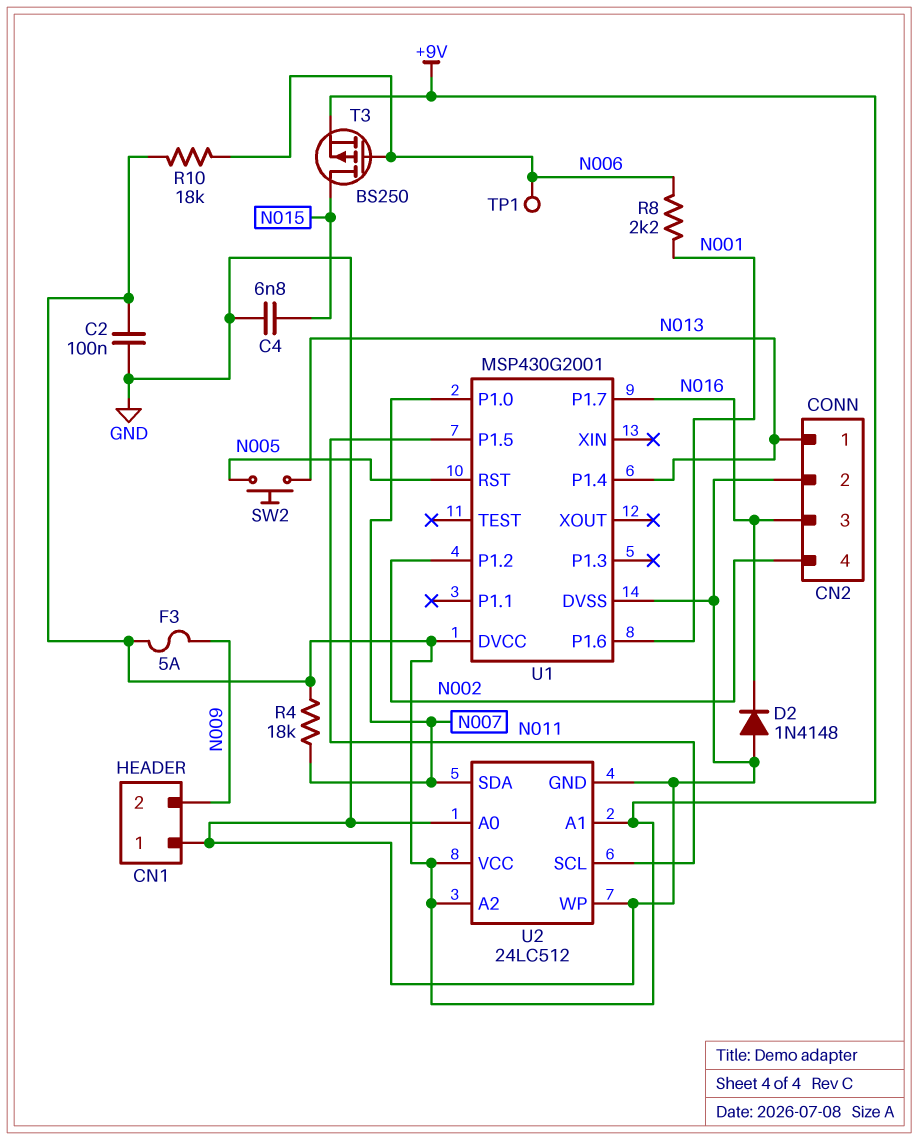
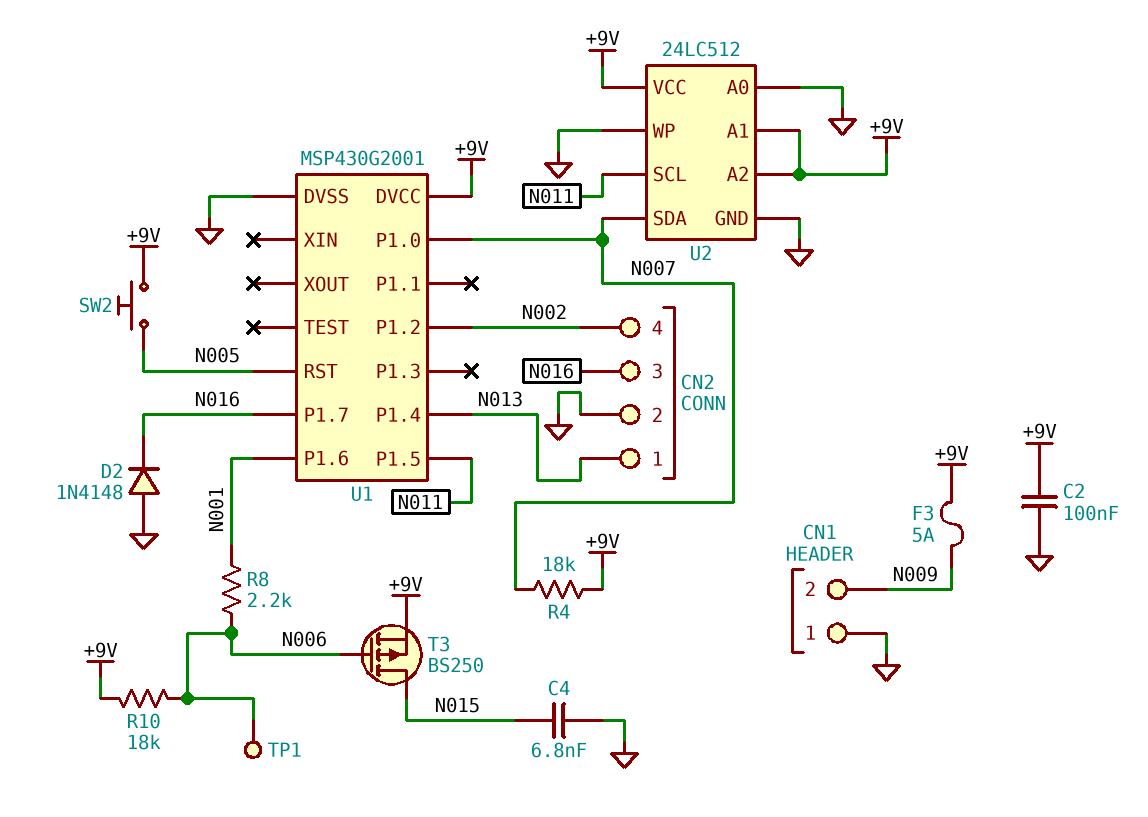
SW2: button (N005, N013) -> button (+9V, N005)

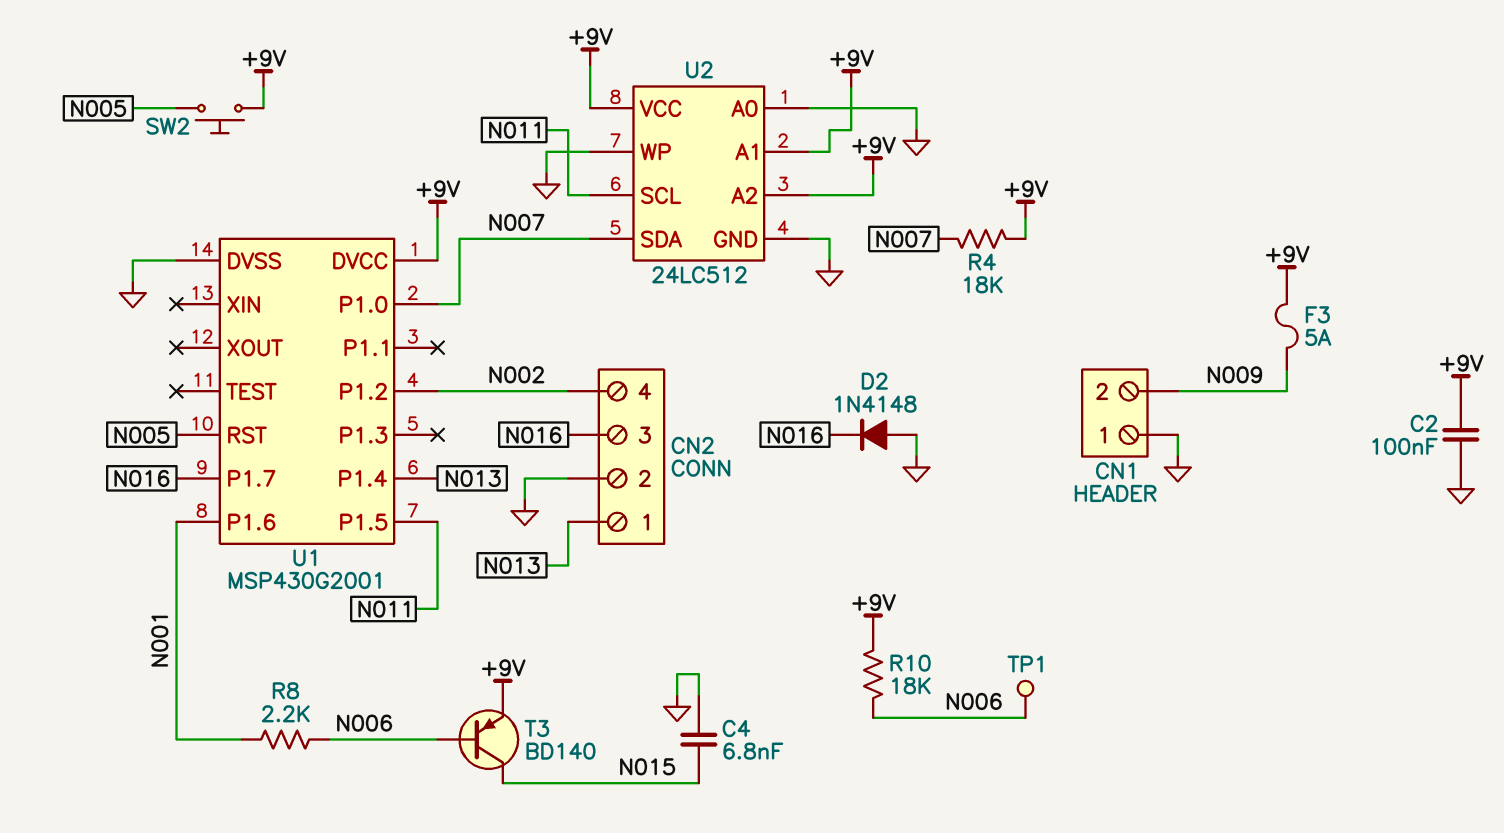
T3: PMOS BS250 (G N006, D N015, S +9V) -> PNP BD140 (B N006, C N015, E +9V)

